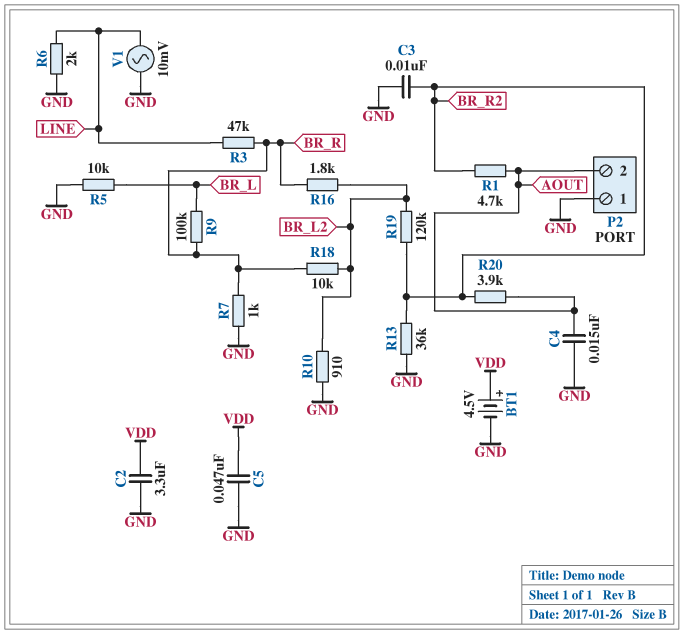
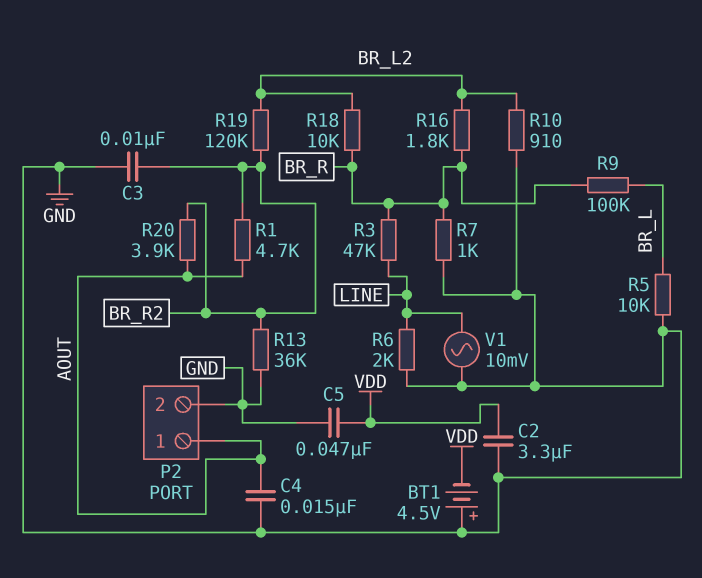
BT1: 4.5V (plus VDD, minus GND) -> 4.5V (plus GND, minus VDD)
P2 pin 1: GND -> AOUT
P2 pin 2: AOUT -> GND

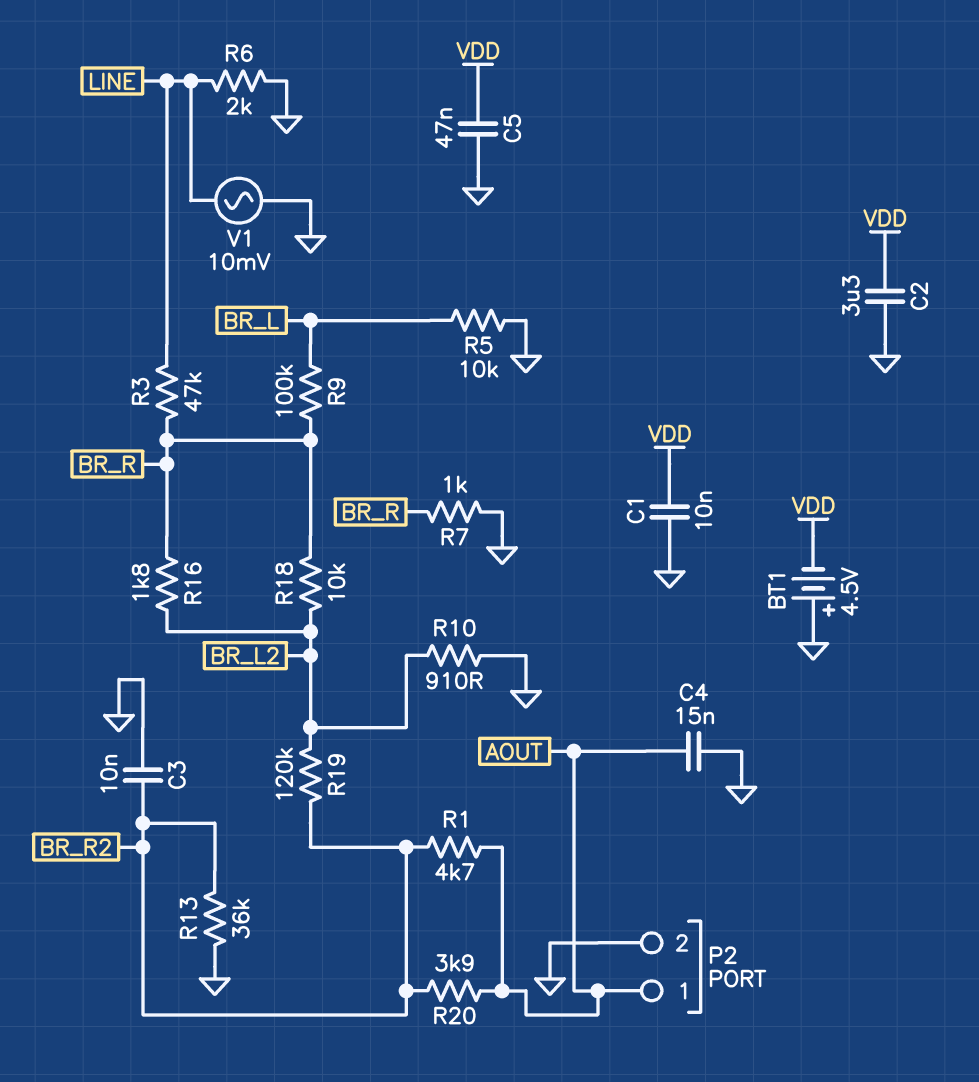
C1: none -> 10nF (GND, VDD)

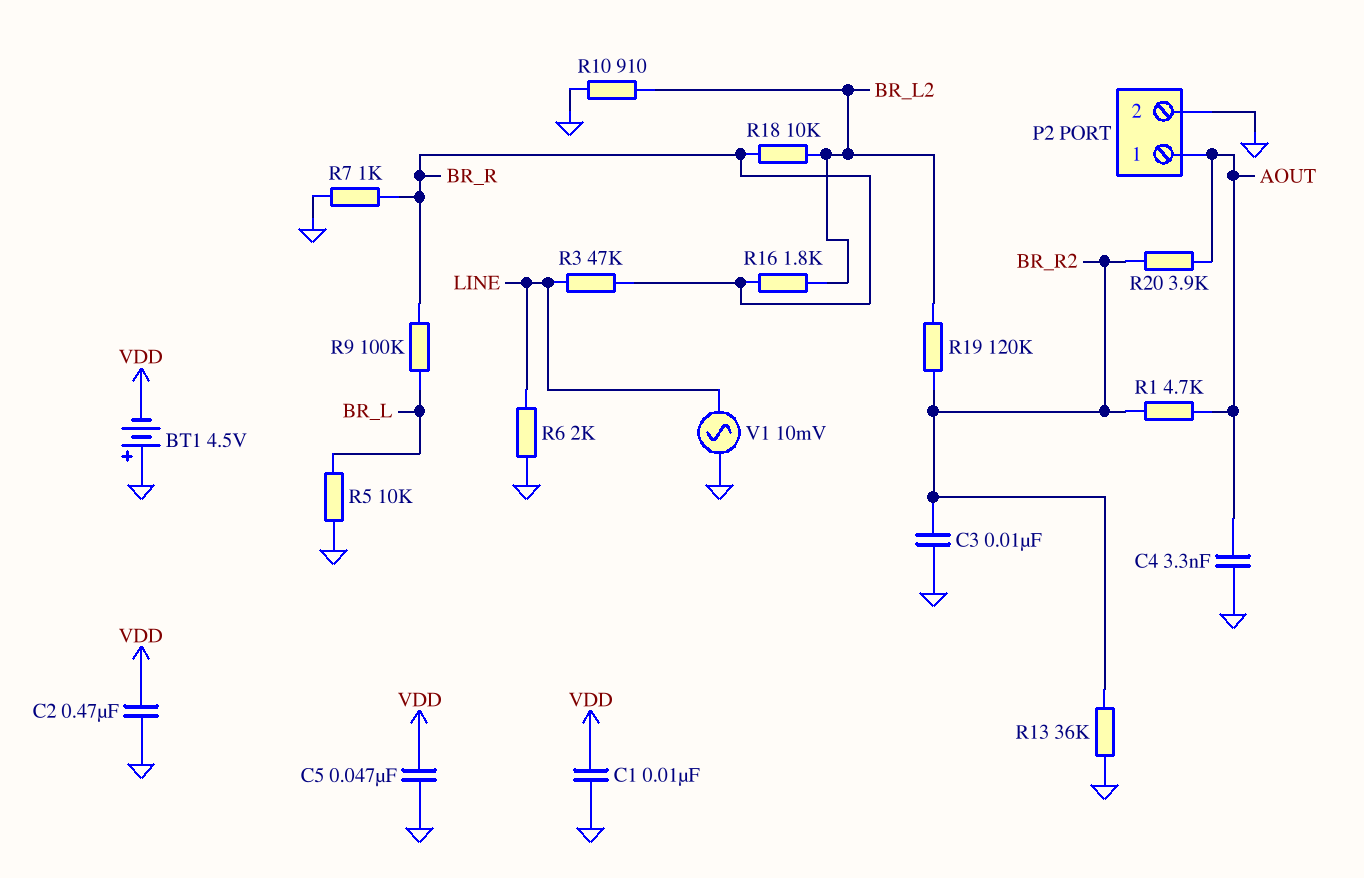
C2: 3.3uF (GND, VDD) -> 470nF (GND, VDD)
C4: 15nF (AOUT, GND) -> 3.3nF (AOUT, GND)

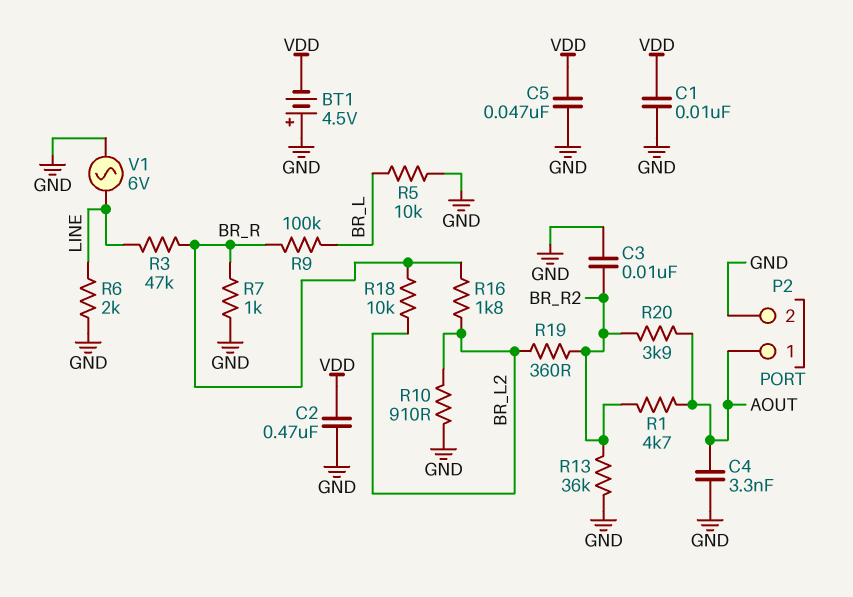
R19: 120k (BR_L2, BR_R2) -> 360 (BR_L2, BR_R2)
V1: AC 10mV (GND, LINE) -> AC 6V (GND, LINE)

